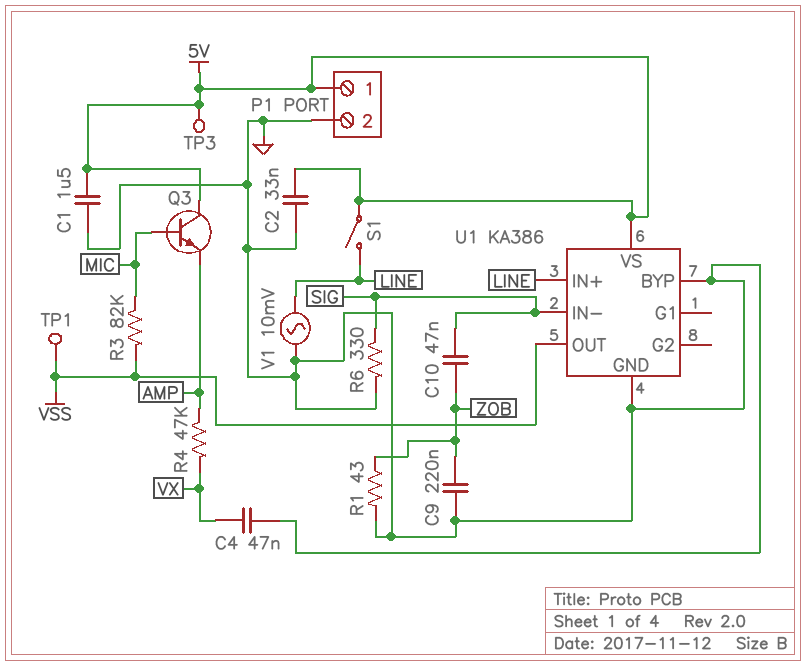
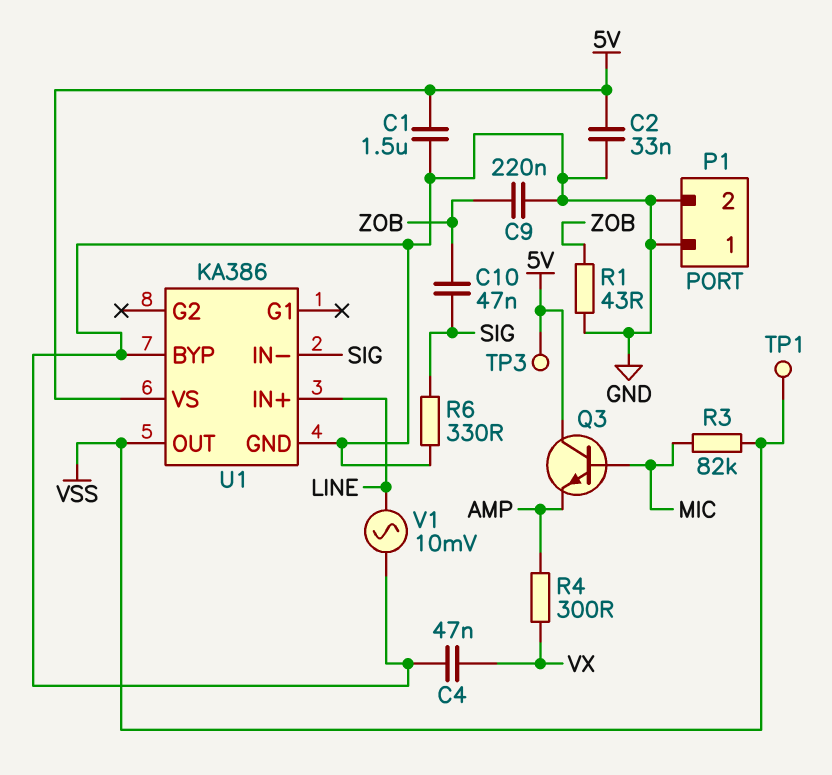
P1 pin 1: 5V -> GND
R4: 47k (AMP, VX) -> 300 (AMP, VX)
S1: switch (5V, LINE) -> none

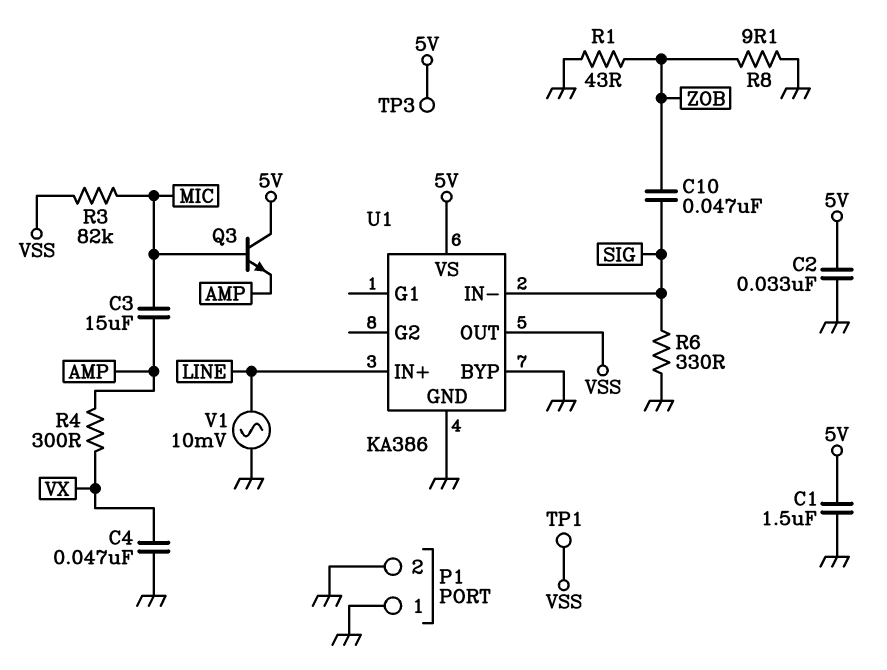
C3: none -> 15uF (AMP, MIC)
C9: 220nF (GND, ZOB) -> none
R8: none -> 9.1 (GND, ZOB)

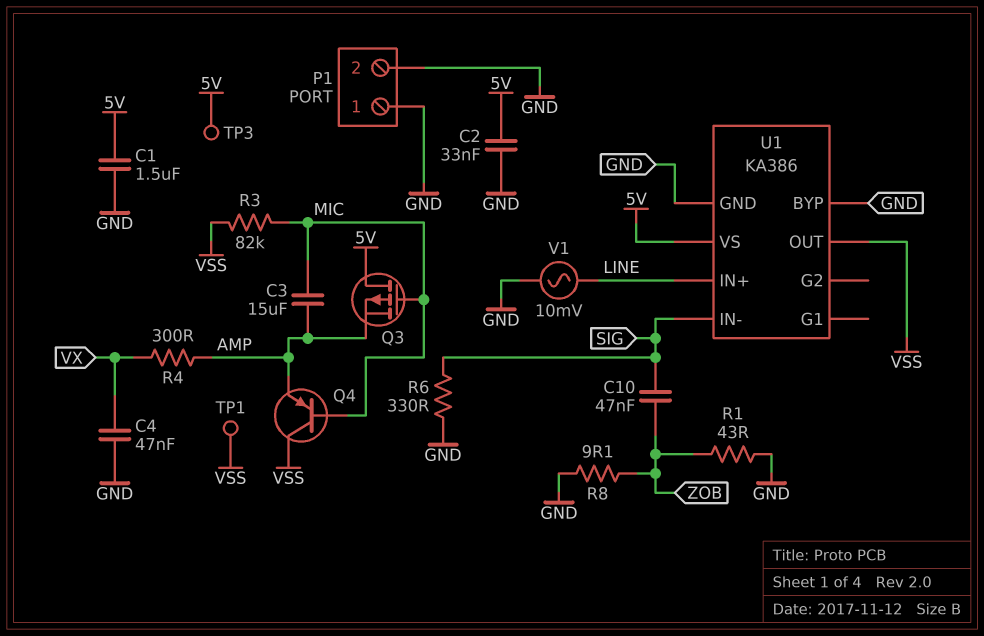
Q3: NPN (B MIC, C 5V, E AMP) -> PMOS (G MIC, D 5V, S AMP)
Q4: none -> PNP (B MIC, C VSS, E AMP)

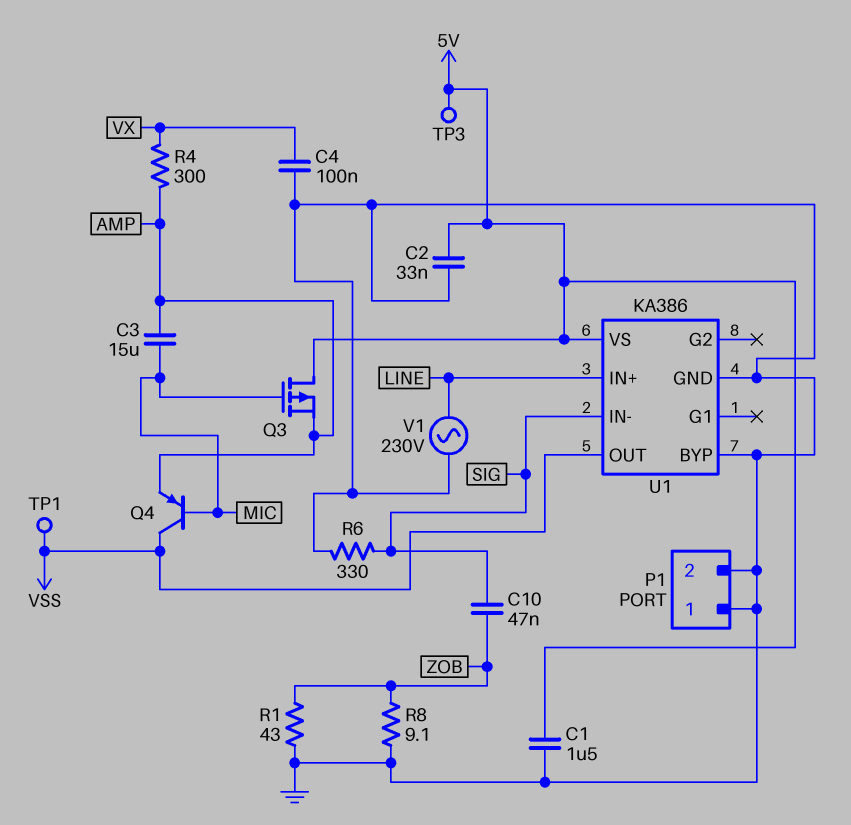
C4: 47nF (GND, VX) -> 100nF (GND, VX)
R3: 82k (MIC, VSS) -> none
V1: AC 10mV (GND, LINE) -> AC 230V (GND, LINE)

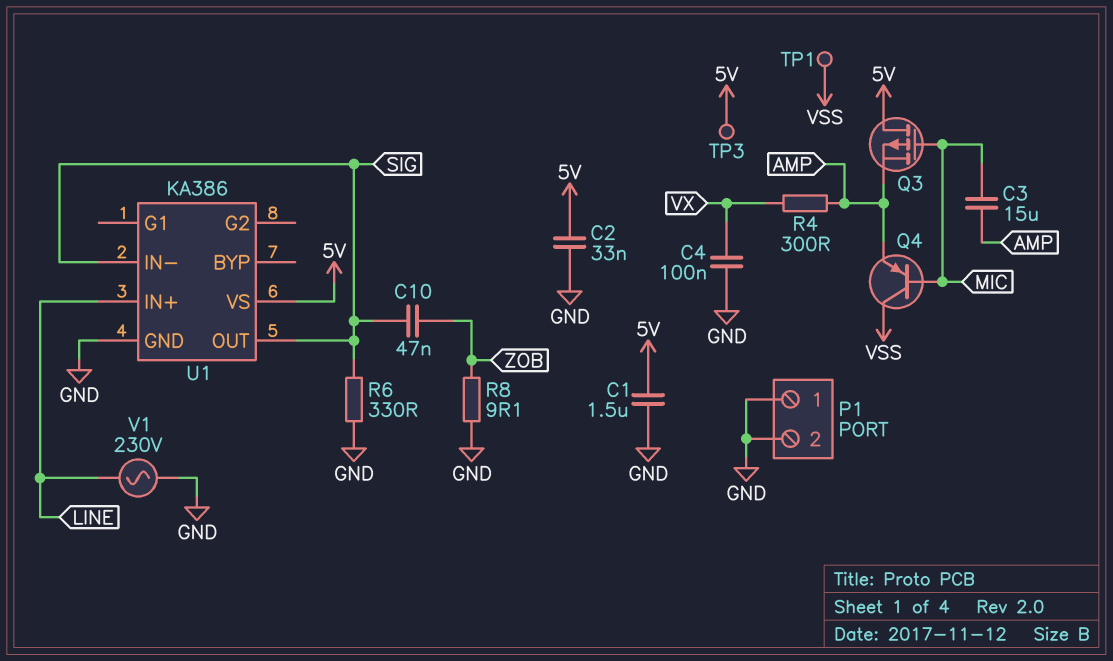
R1: 43 (GND, ZOB) -> none
U1 pin BYP: GND -> none
U1 pin OUT: VSS -> SIG

